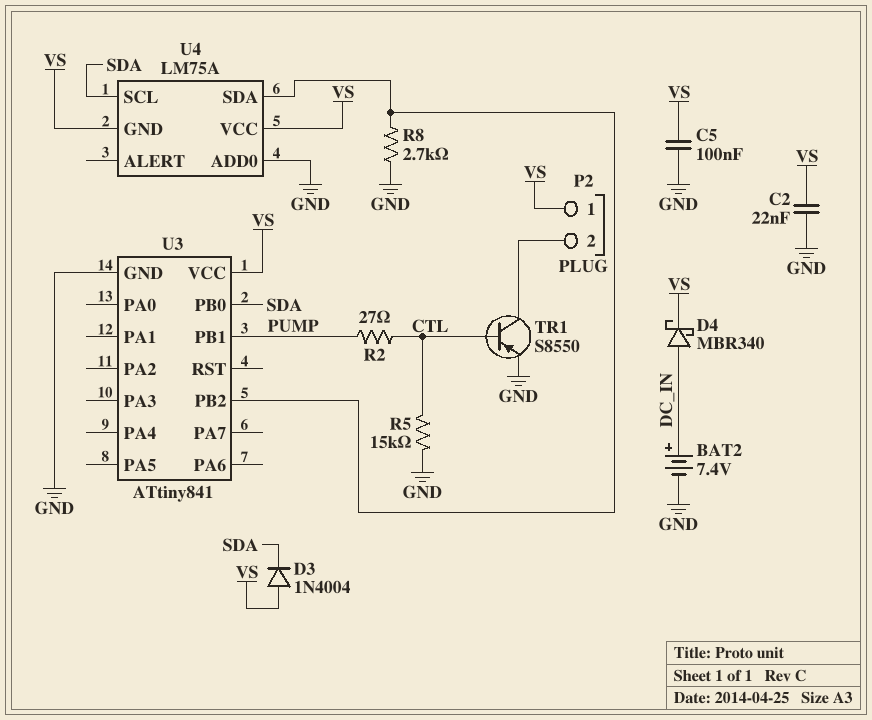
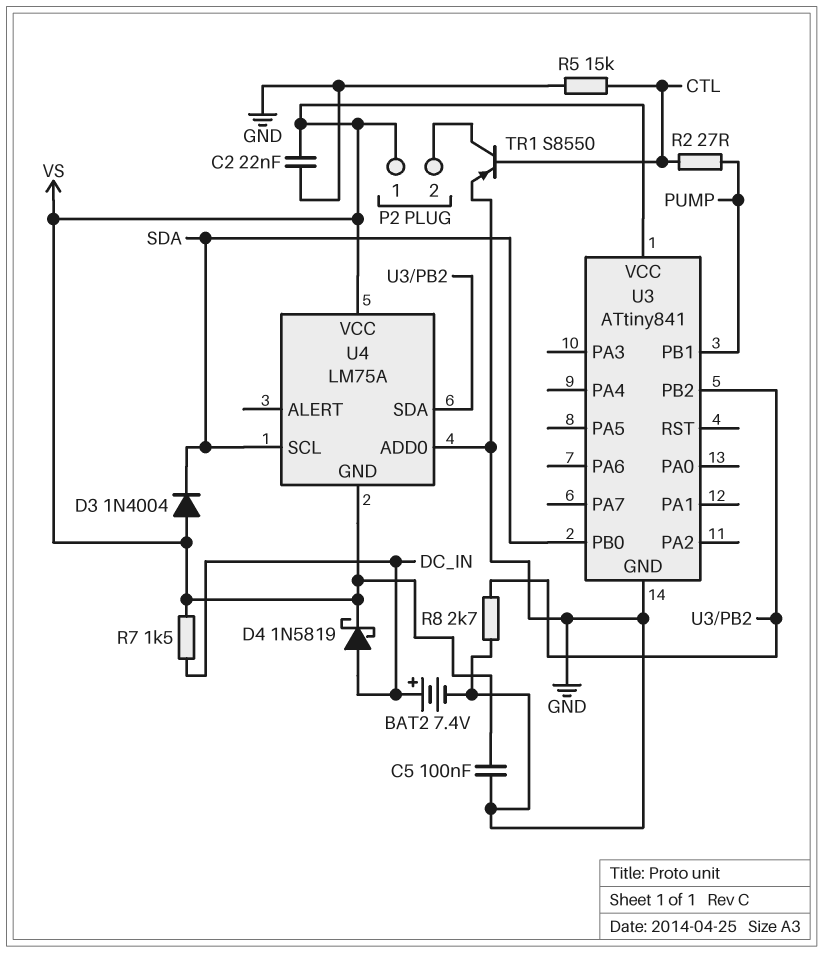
D4: schottky MBR340 (A DC_IN, K VS) -> schottky 1N5819 (A DC_IN, K VS)
R7: none -> 1.5k (DC_IN, VS)

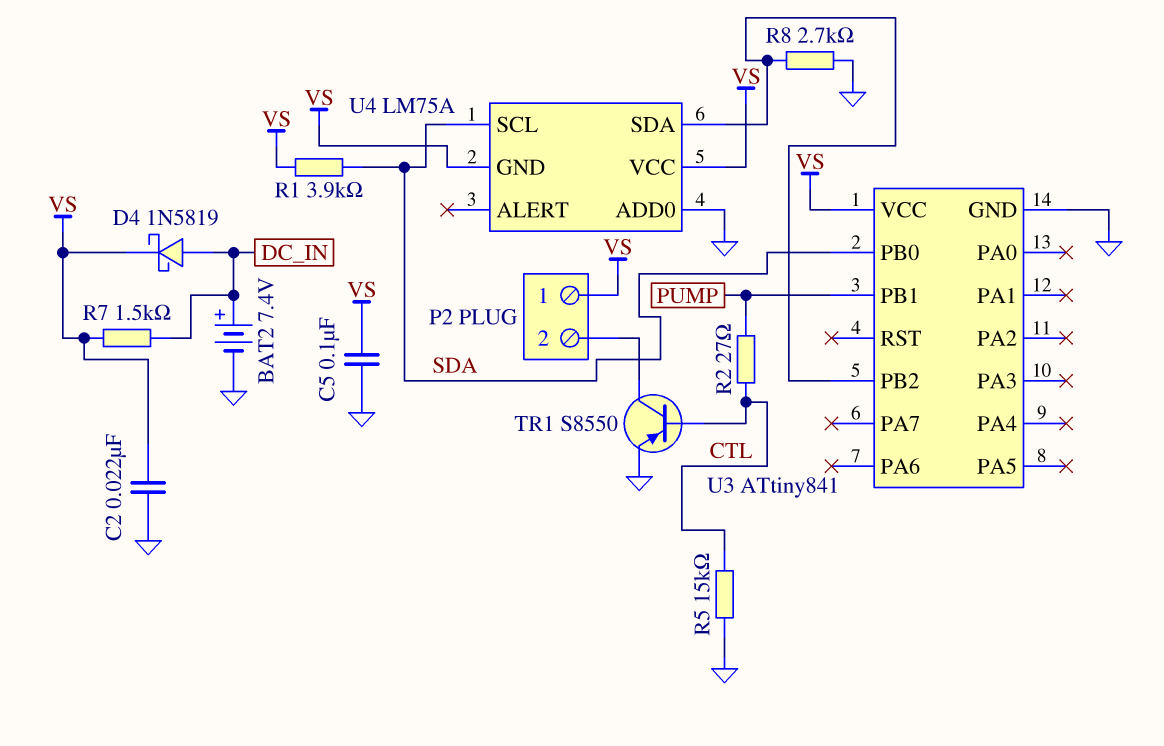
D3: diode 1N4004 (A VS, K SDA) -> none
R1: none -> 3.9k (SDA, VS)

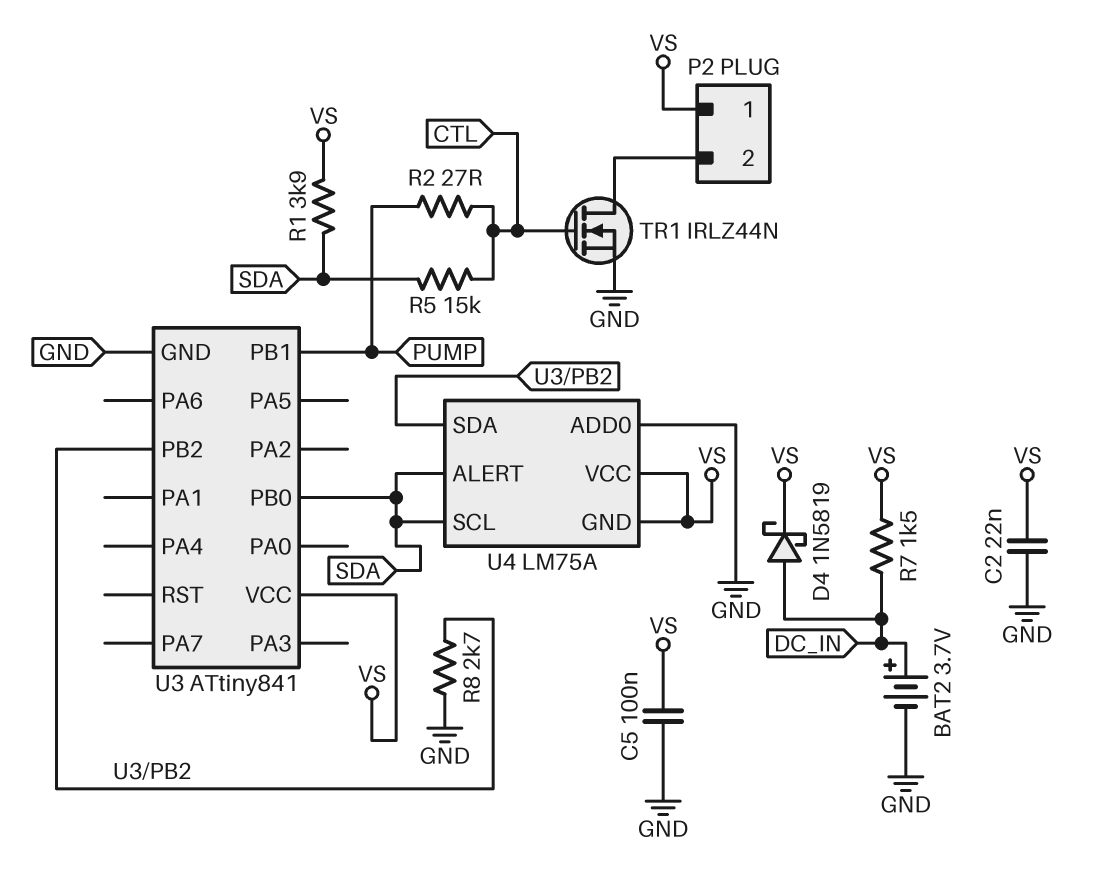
BAT2: 7.4V (plus DC_IN, minus GND) -> 3.7V (plus DC_IN, minus GND)
R5: 15k (CTL, GND) -> 15k (CTL, SDA)
TR1: PNP S8550 (B CTL, C P2/2, E GND) -> NMOS IRLZ44N (G CTL, D P2/2, S GND)
U4 pin ALERT: none -> SDA

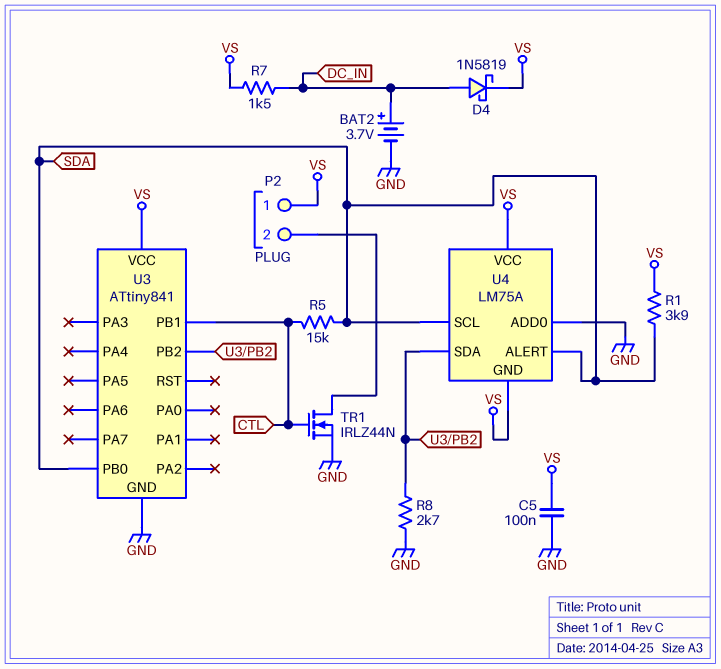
C2: 22nF (GND, VS) -> none
R2: 27 (CTL, PUMP) -> none
U3 pin PB1: PUMP -> CTL

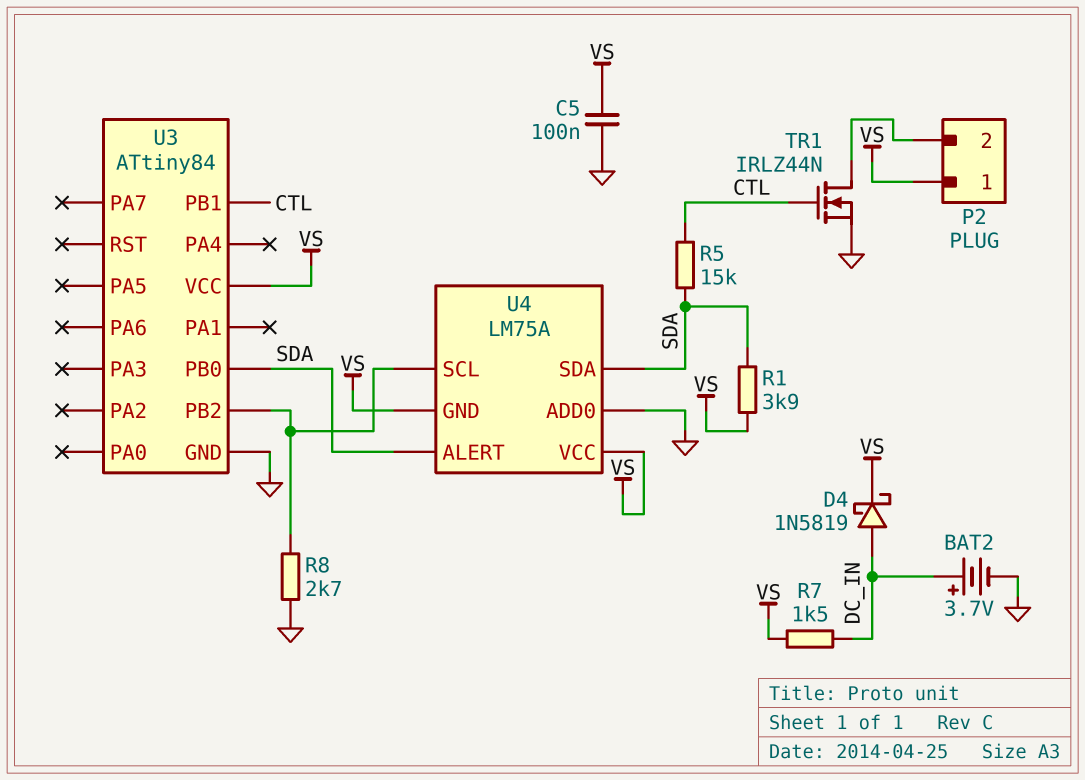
U3: ATtiny841 -> ATtiny84
U4 pin SCL: SDA -> U3/PB2
U4 pin SDA: U3/PB2 -> SDA

